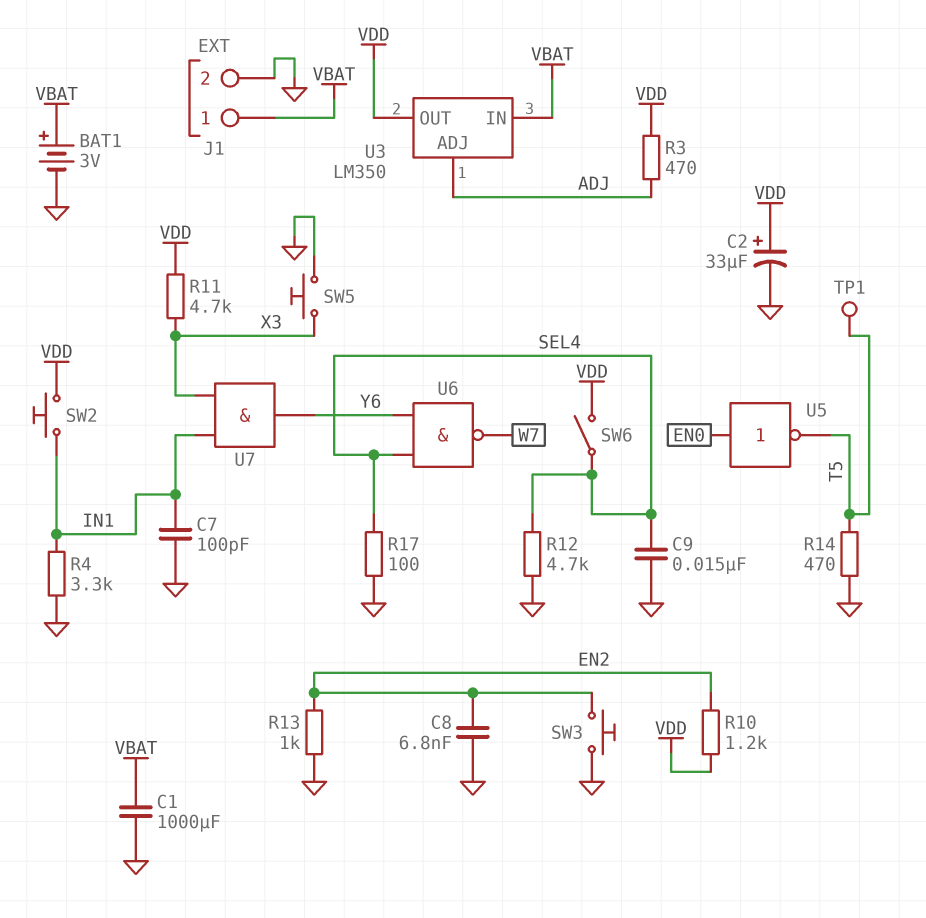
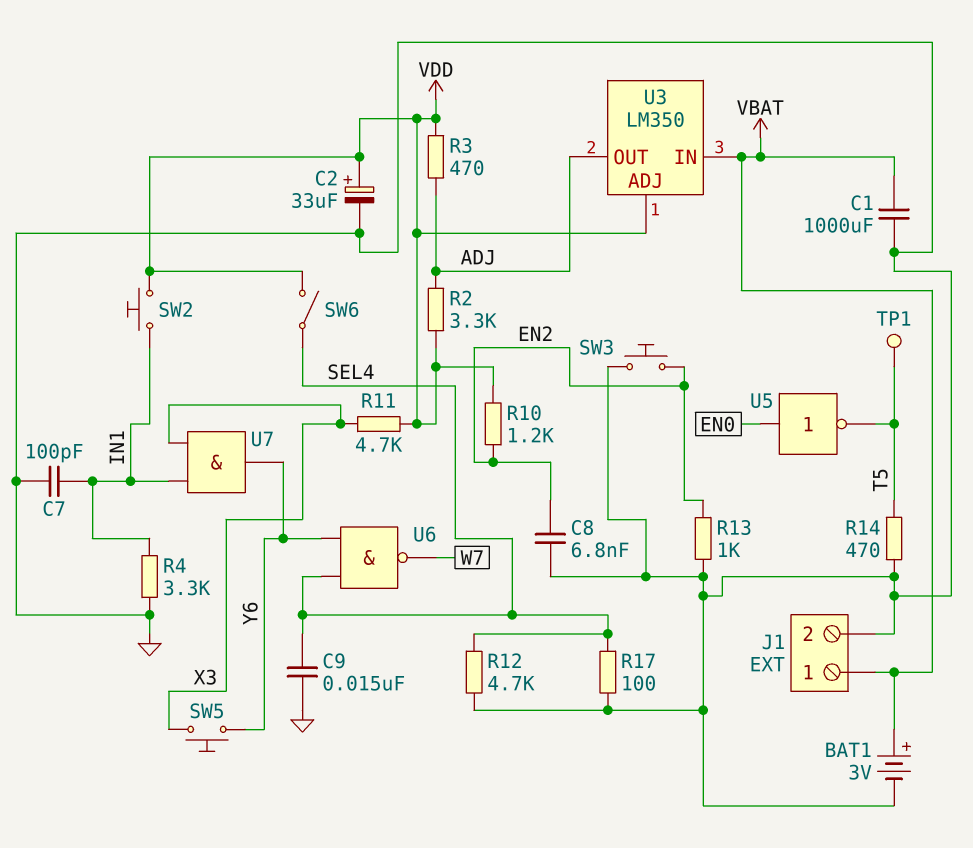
R2: none -> 3.3k (ADJ, VDD)
SW5: button (GND, X3) -> button (X3, Y6)
U3 pin ADJ: ADJ -> VDD
U3 pin OUT: VDD -> ADJ

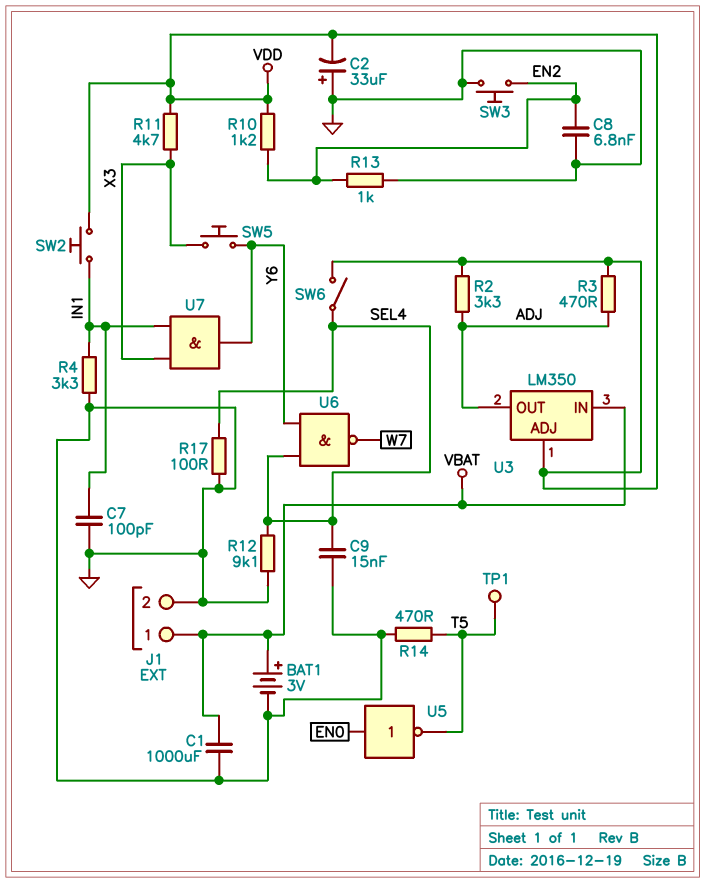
C2: 33uF (plus VDD, minus GND) -> 33uF (plus GND, minus VDD)
R12: 4.7k (GND, SEL4) -> 9.1k (GND, SEL4)

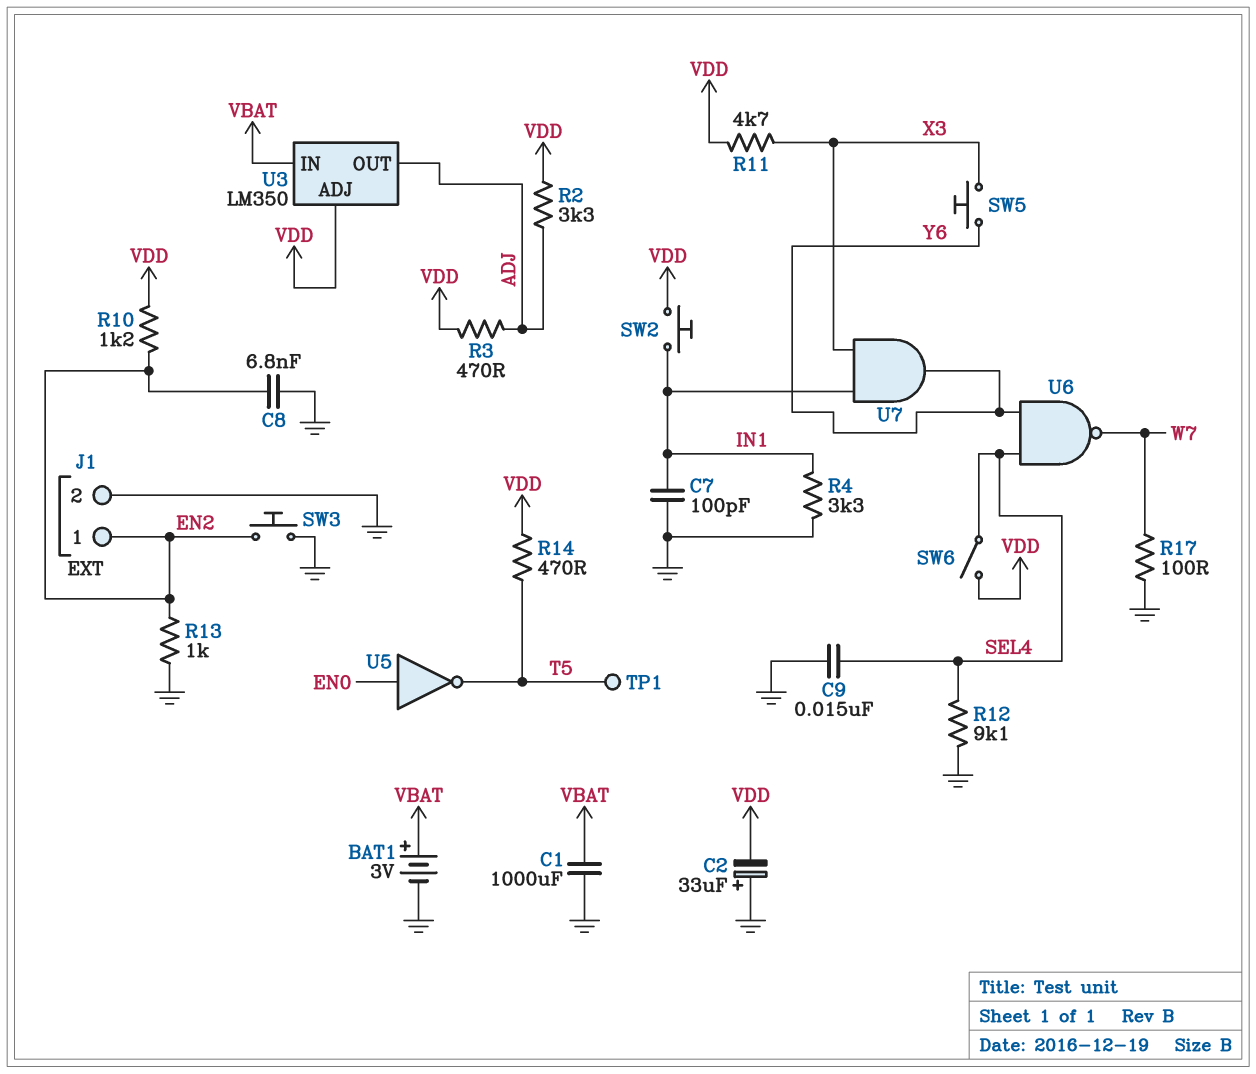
J1 pin 1: VBAT -> EN2
R14: 470 (GND, T5) -> 470 (T5, VDD)
R17: 100 (GND, SEL4) -> 100 (GND, W7)

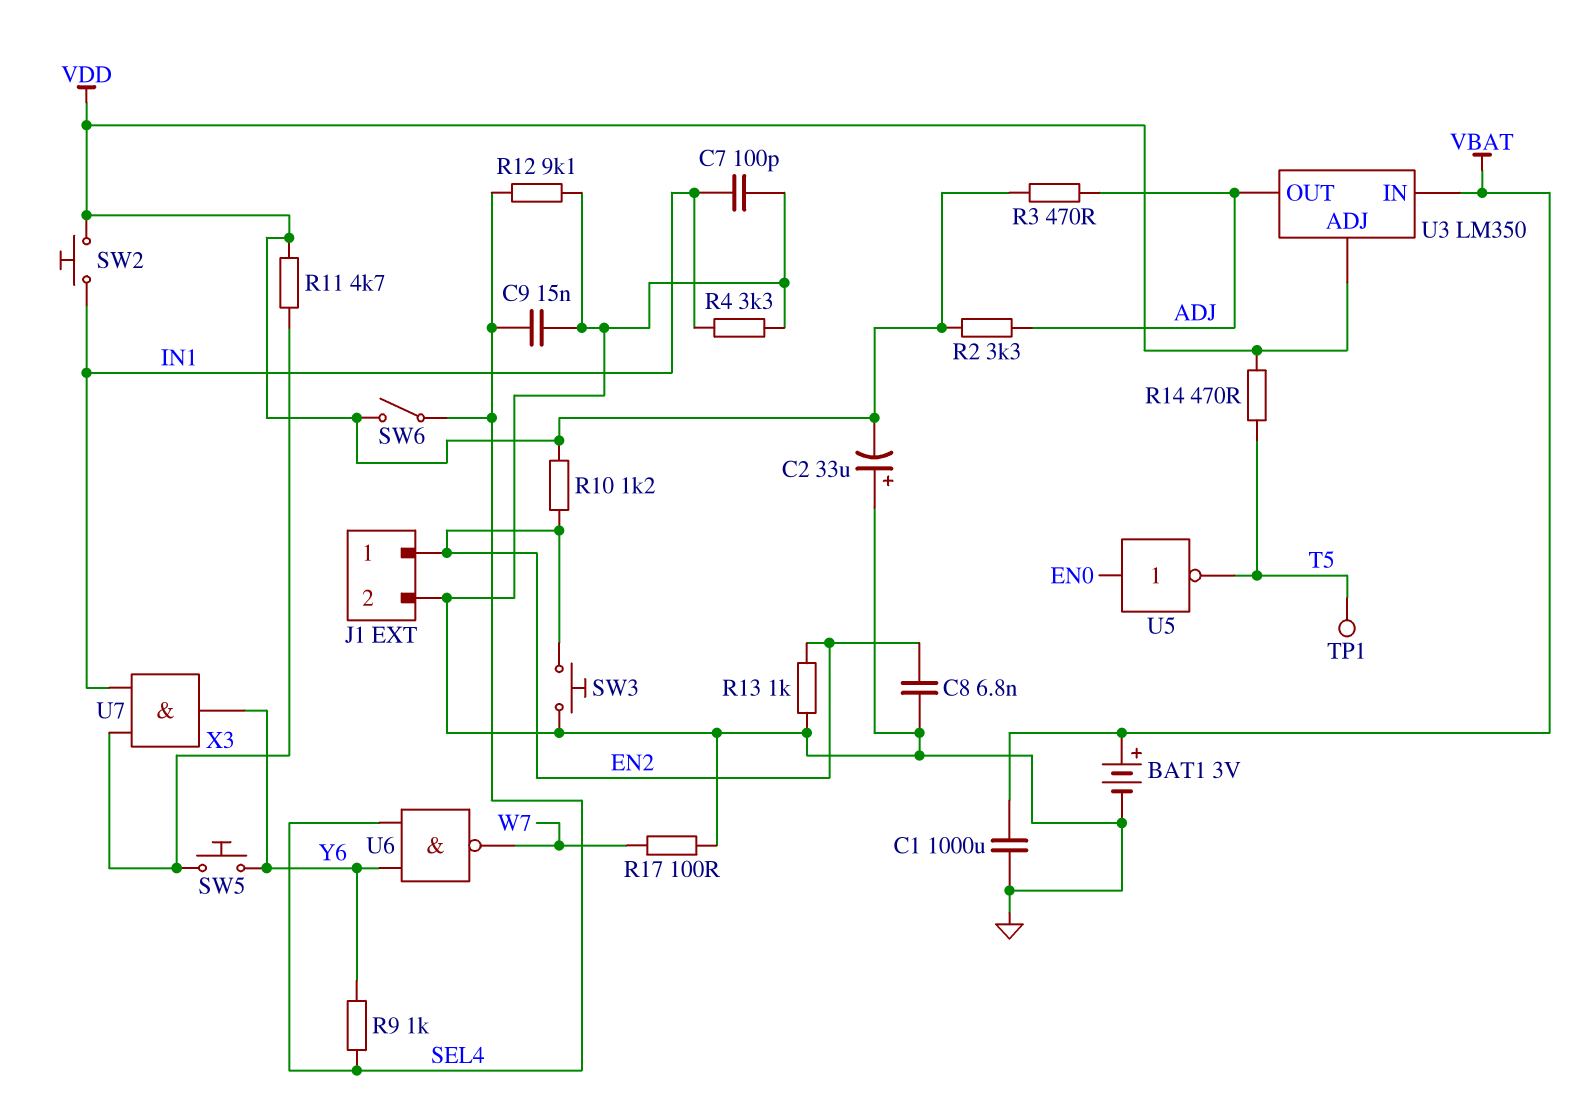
R9: none -> 1k (SEL4, Y6)

